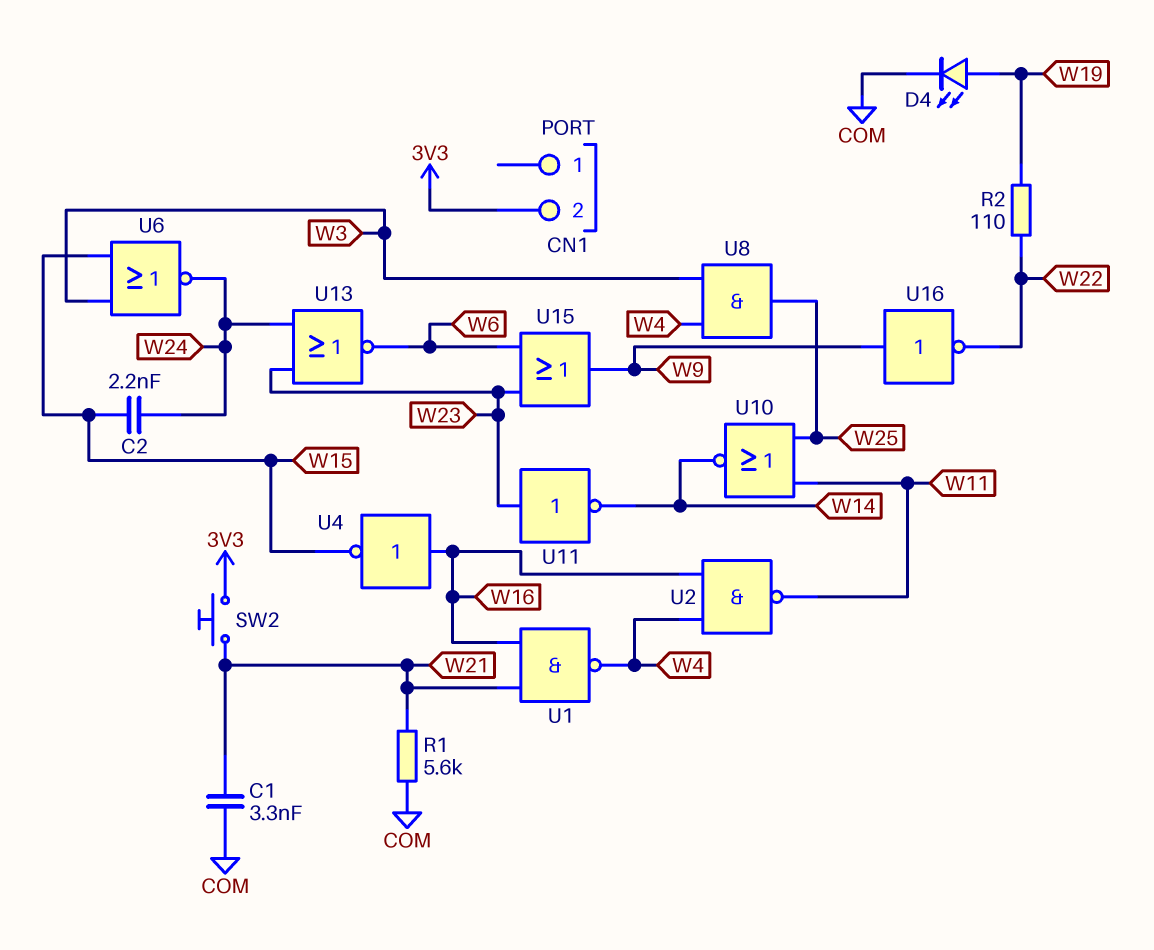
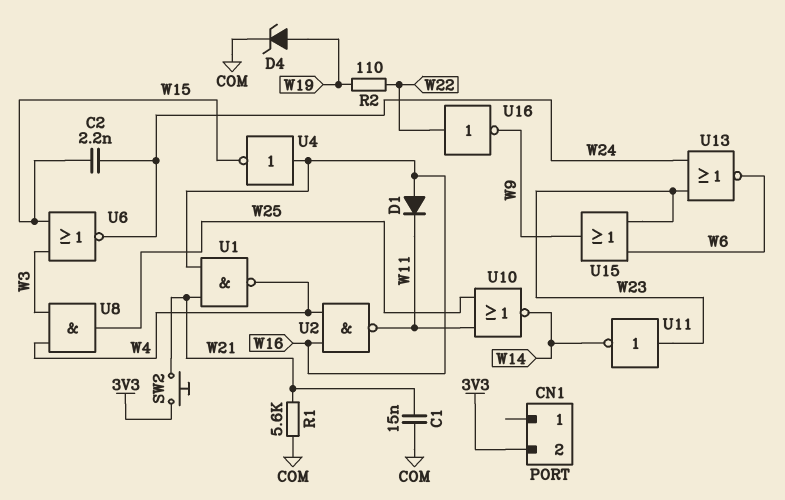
C1: 3.3nF (COM, W21) -> 15nF (COM, W21)
D1: none -> diode (A W16, K W11)
D4: LED (A W19, K COM) -> zener (A W19, K COM)
U16: NOT (in W9, out W22) -> NOT (in W22, out W9)

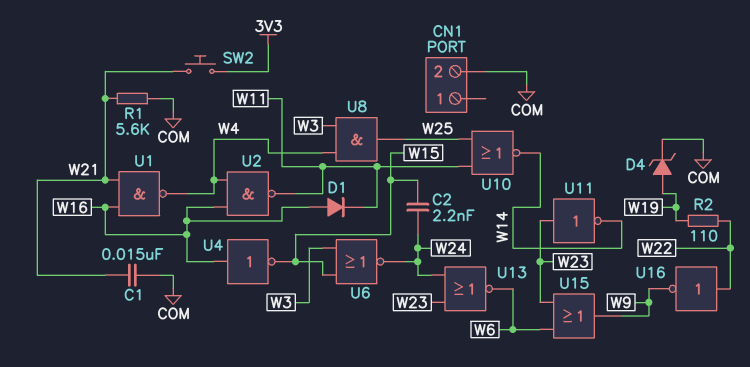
CN1 pin 2: 3V3 -> COM

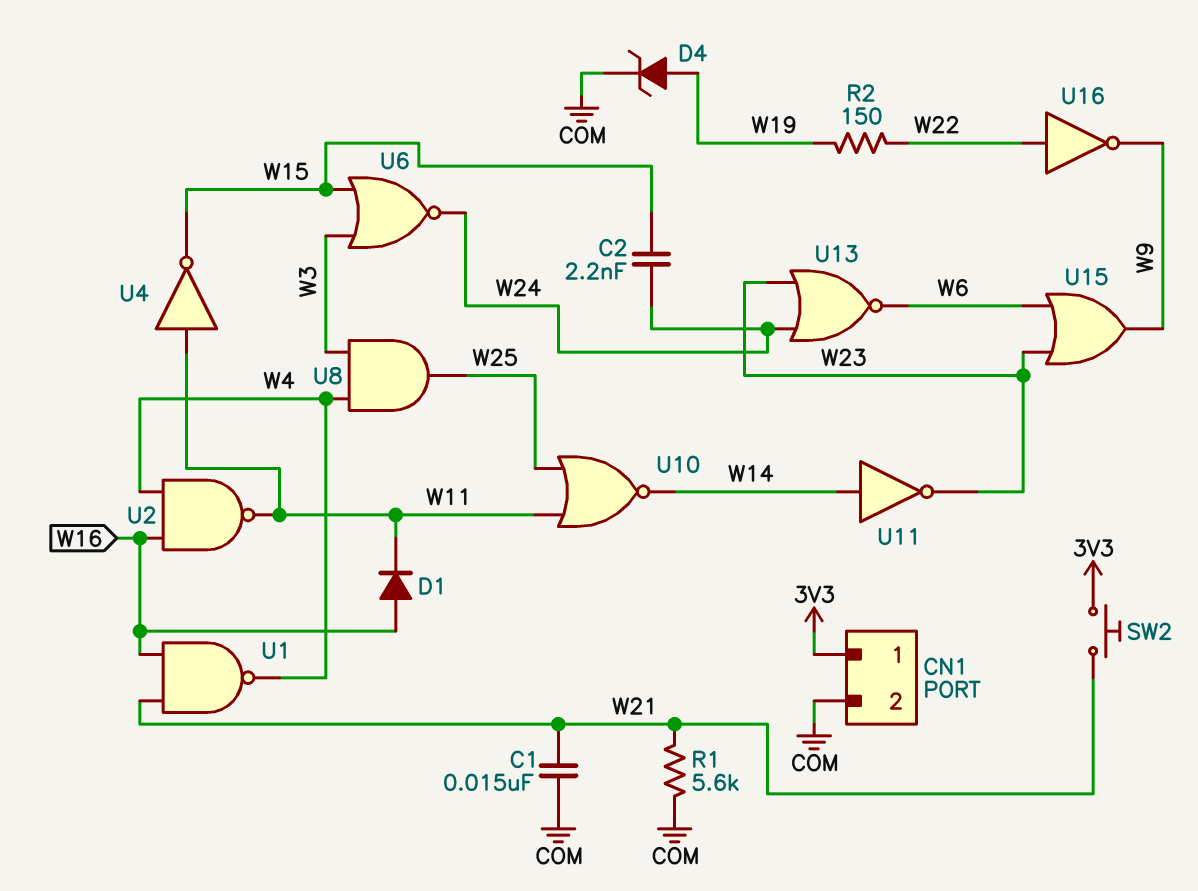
CN1 pin 1: none -> 3V3
R2: 110 (W19, W22) -> 150 (W19, W22)
U4: NOT (in W16, out W15) -> NOT (in W11, out W15)
U11: NOT (in W23, out W14) -> NOT (in W14, out W23)

